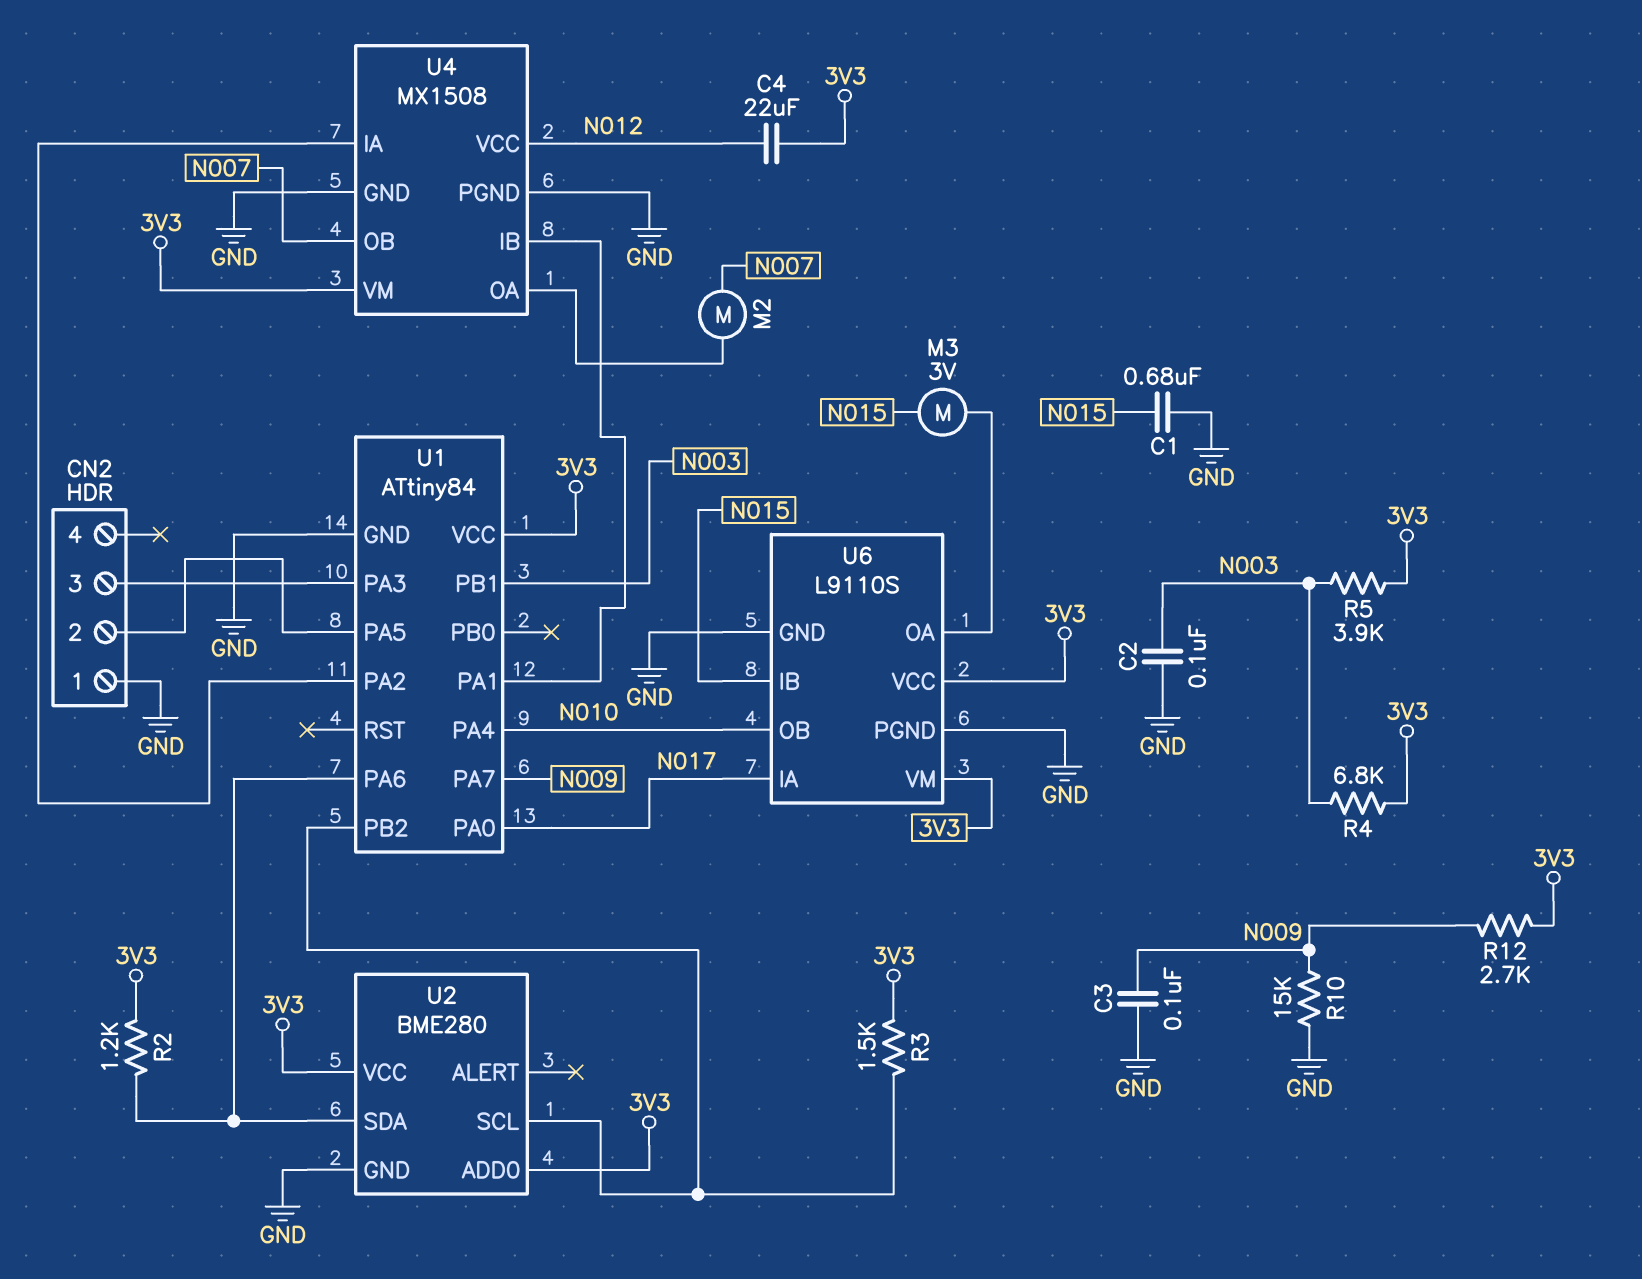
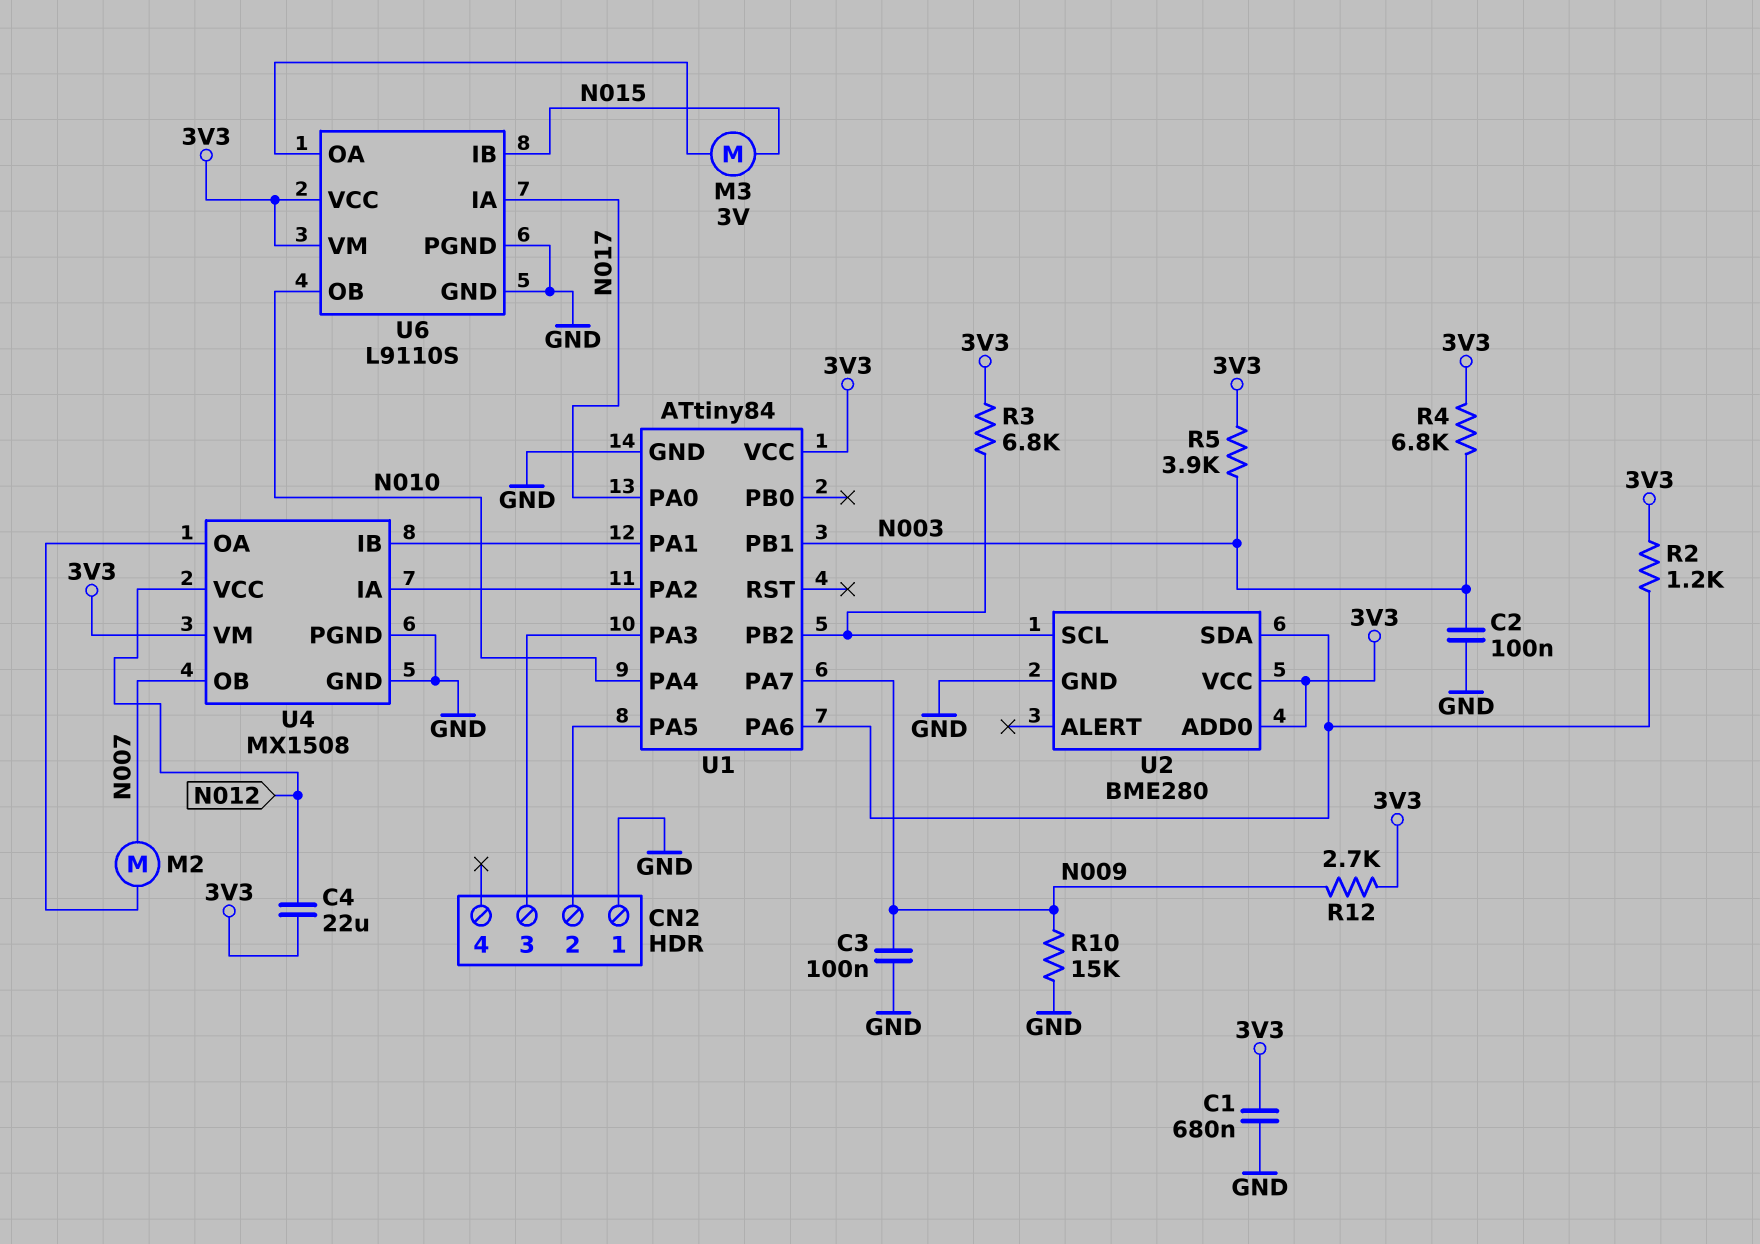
C1: 680nF (GND, N015) -> 680nF (3V3, GND)
R3: 1.5k (3V3, U1/PB2) -> 6.8k (3V3, U1/PB2)

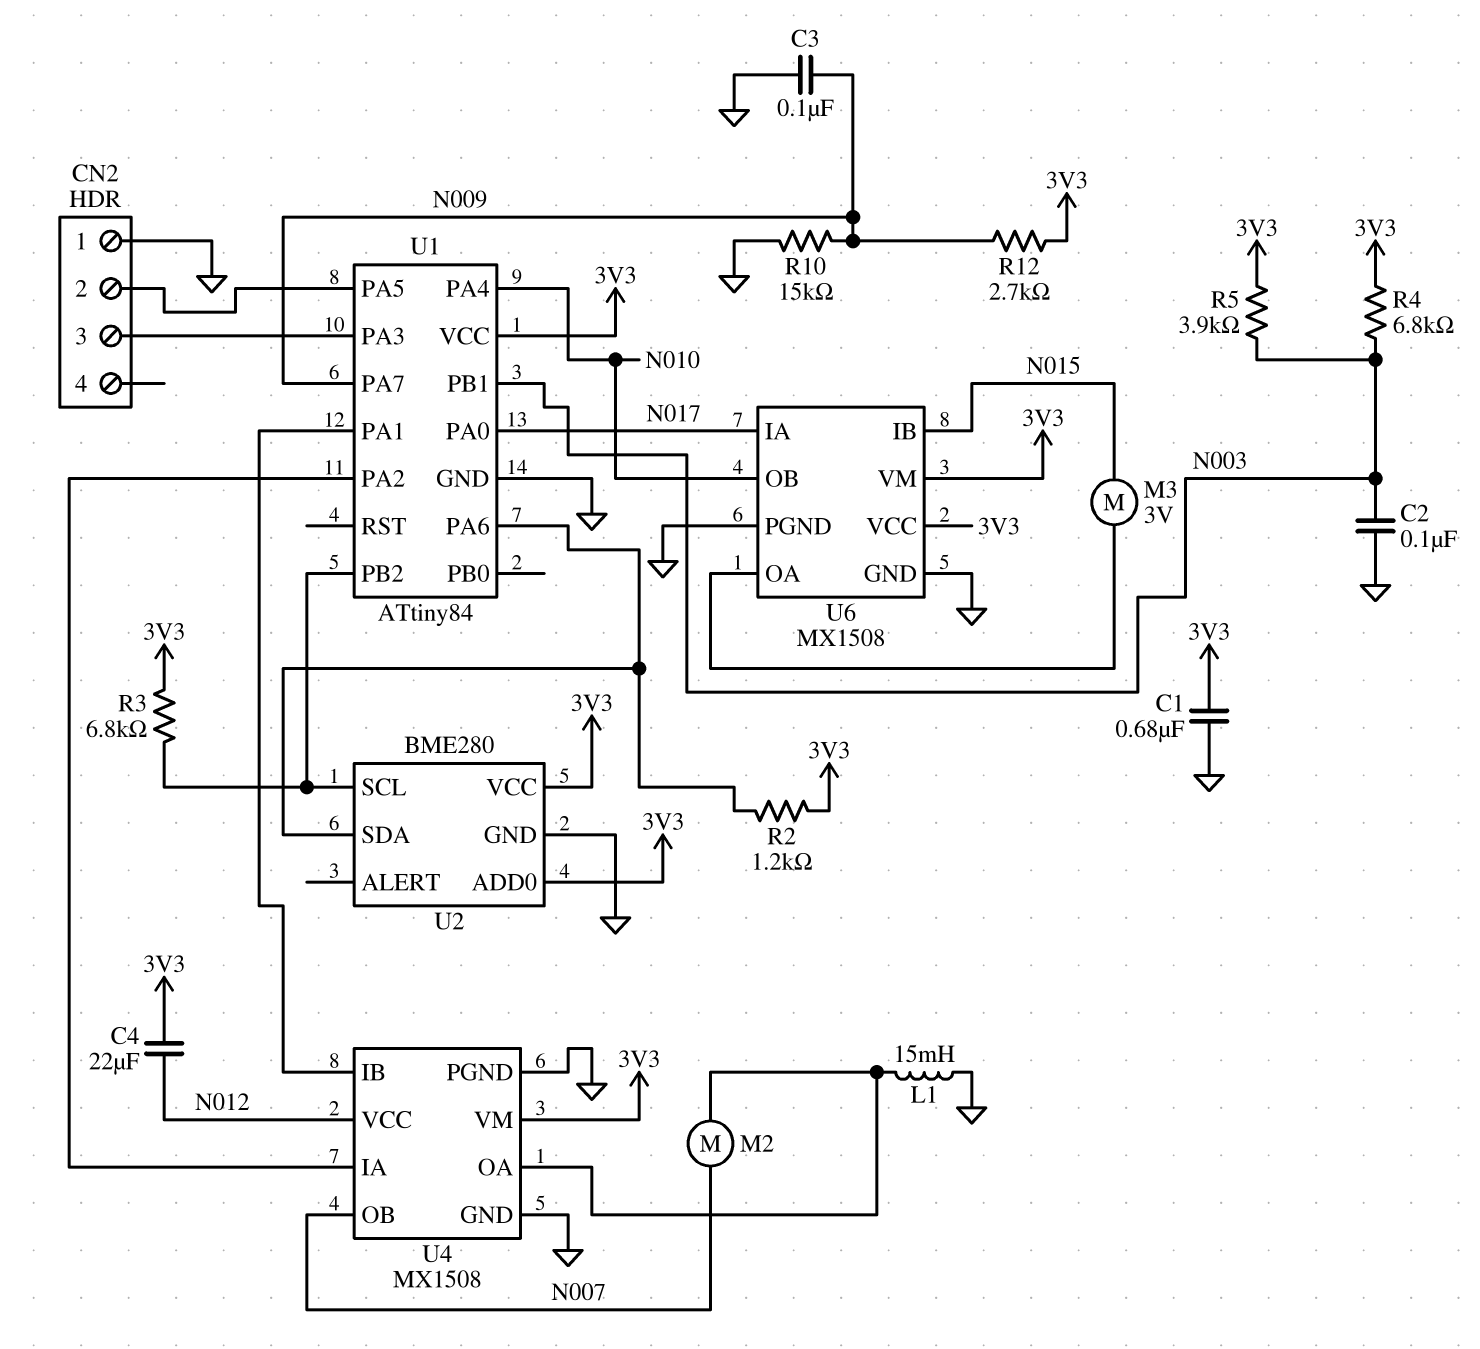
L1: none -> 15mH (GND, U4/OA)
U6: L9110S -> MX1508

